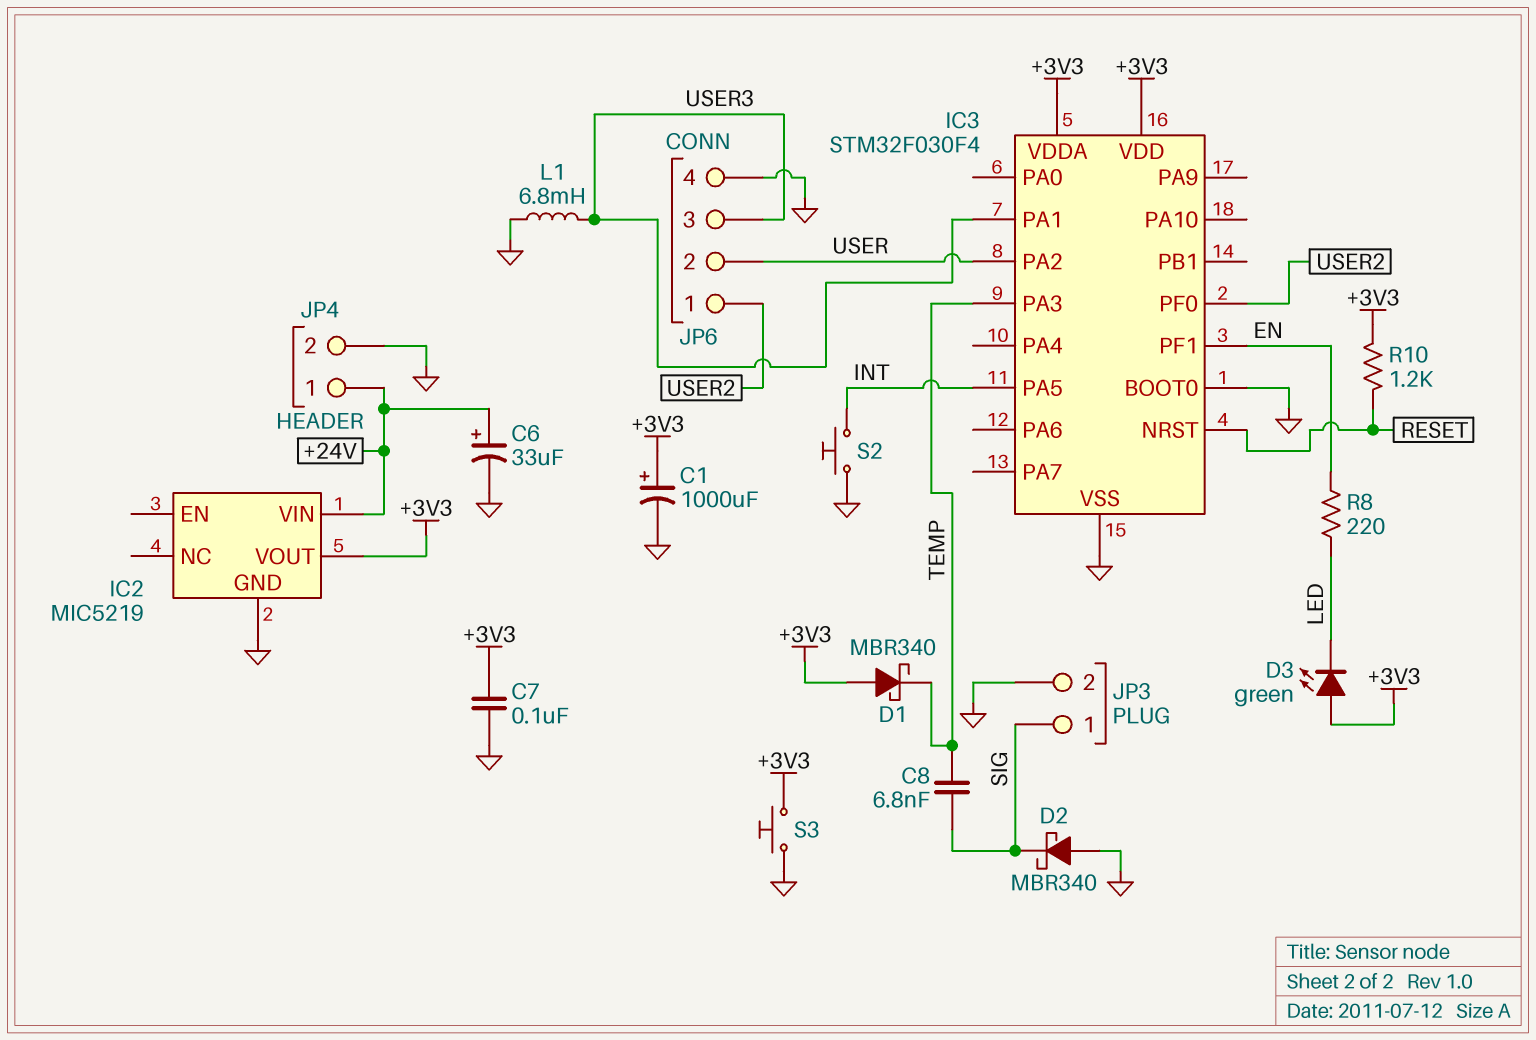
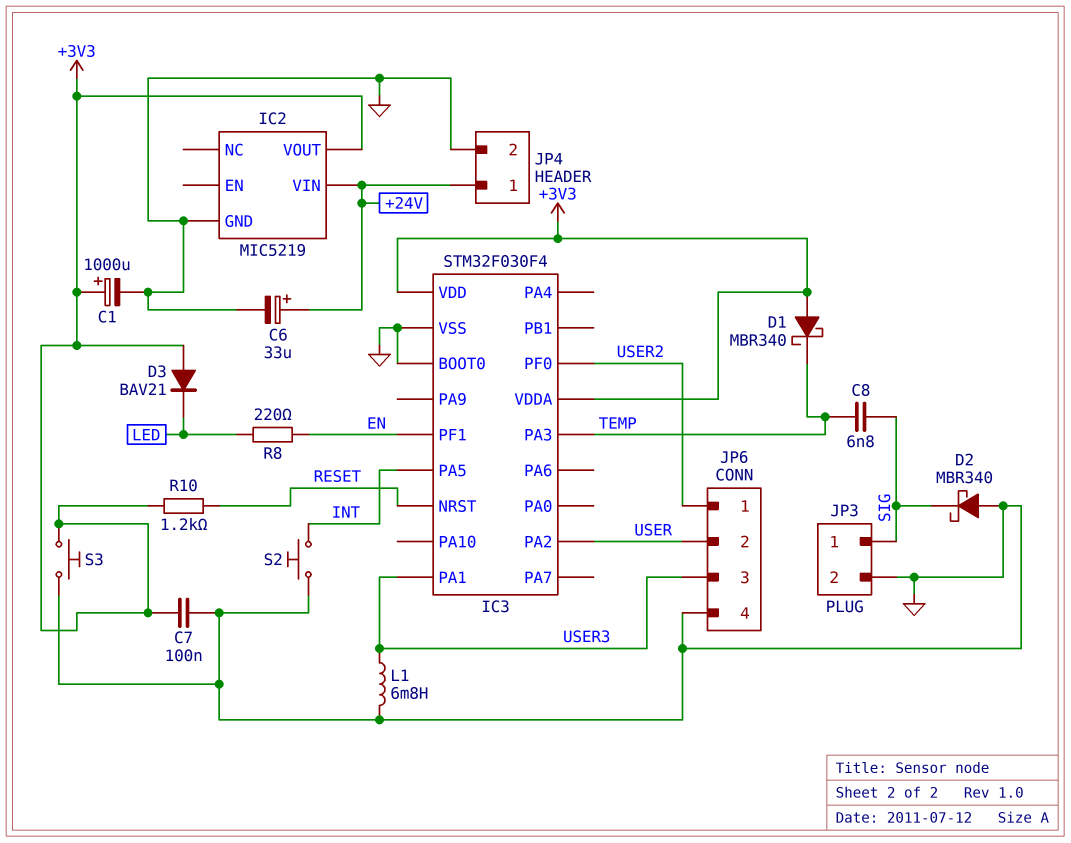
D3: LED green (A +3V3, K LED) -> diode BAV21 (A +3V3, K LED)

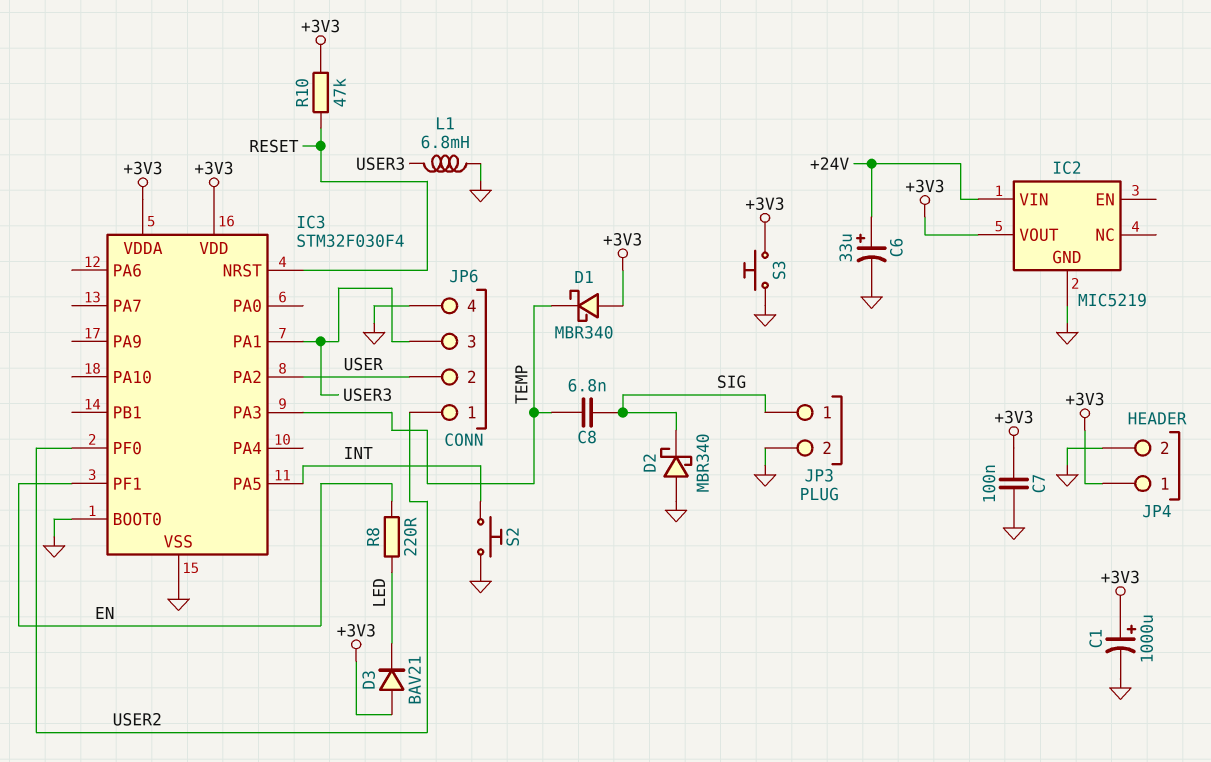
JP4 pin 1: +24V -> +3V3
R10: 1.2k (+3V3, RESET) -> 47k (+3V3, RESET)

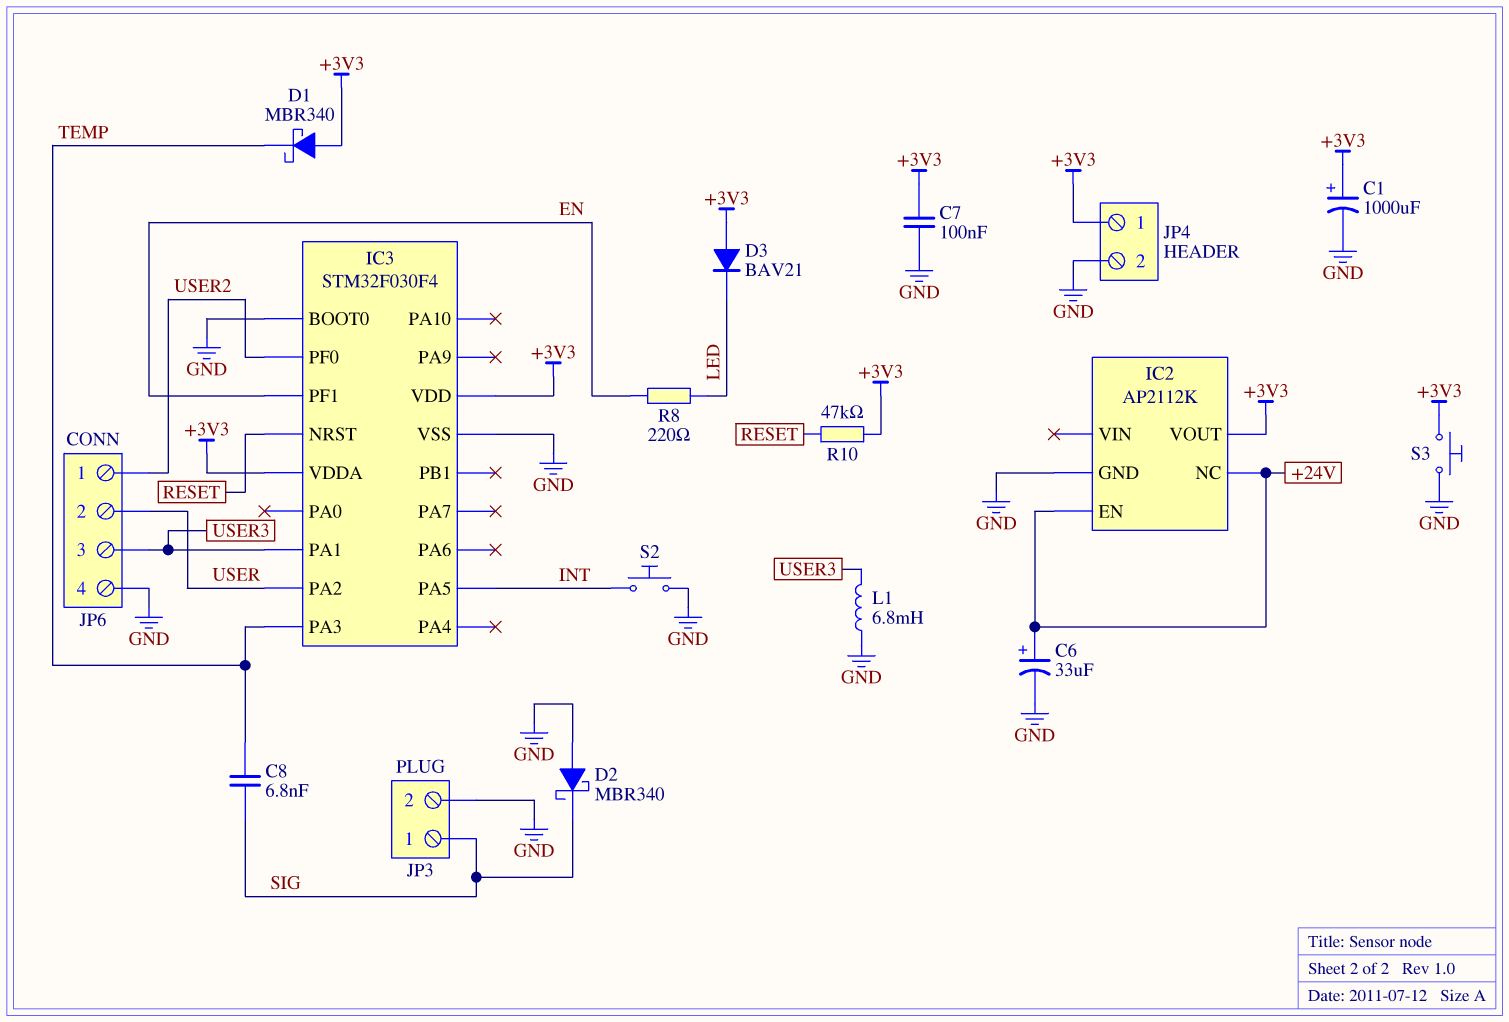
IC2: MIC5219 -> AP2112K
IC2 pin EN: none -> +24V
IC2 pin NC: none -> +24V
IC2 pin VIN: +24V -> none

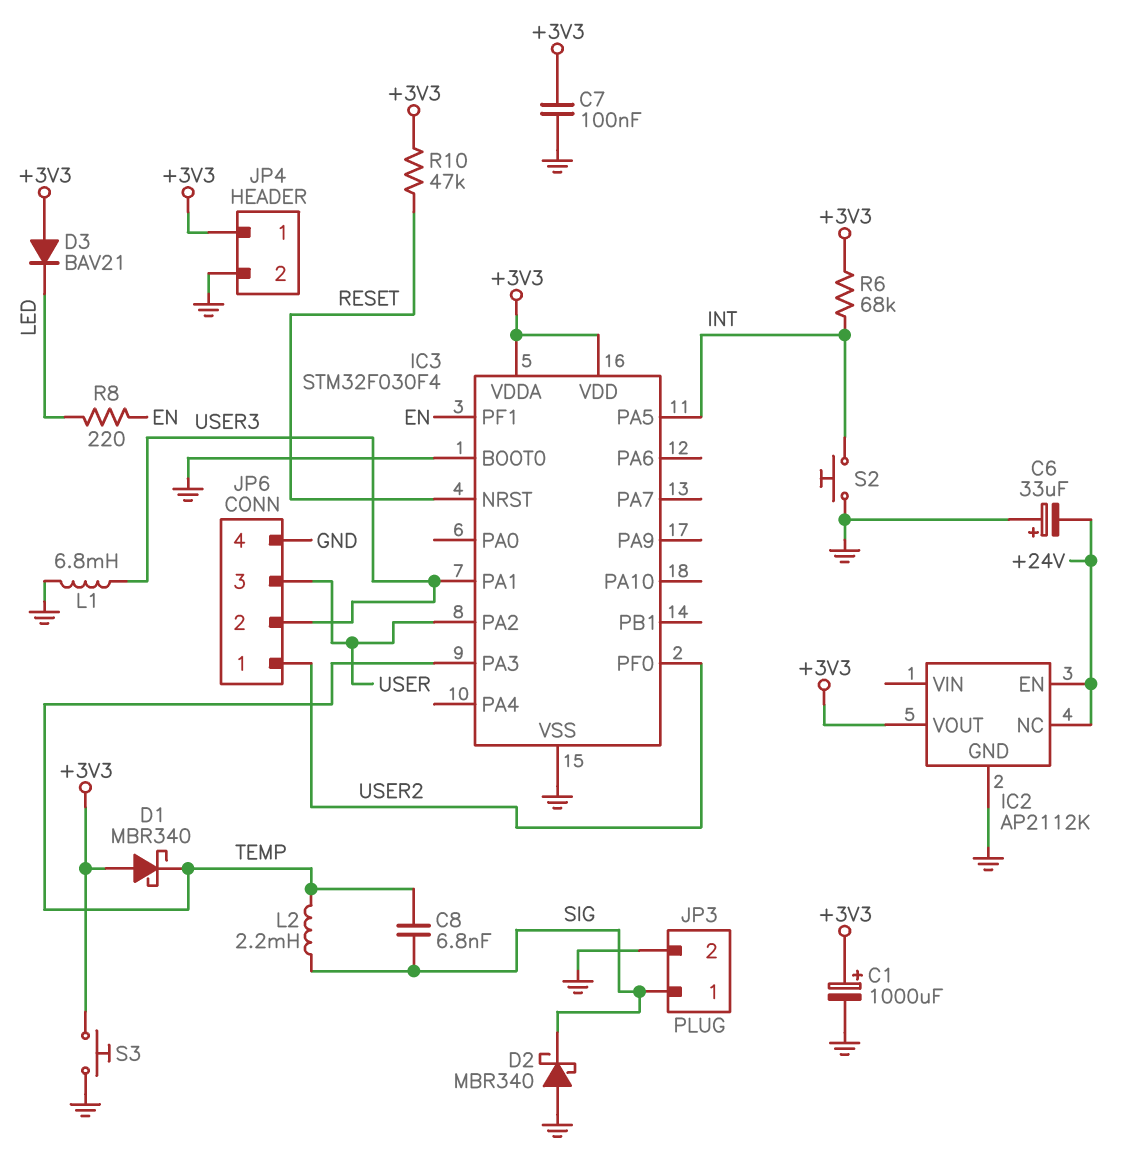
C6: 33uF (plus +24V, minus GND) -> 33uF (plus GND, minus +24V)
JP6 pin 2: USER -> USER3
JP6 pin 3: USER3 -> USER
L2: none -> 2.2mH (SIG, TEMP)
R6: none -> 68k (+3V3, INT)

